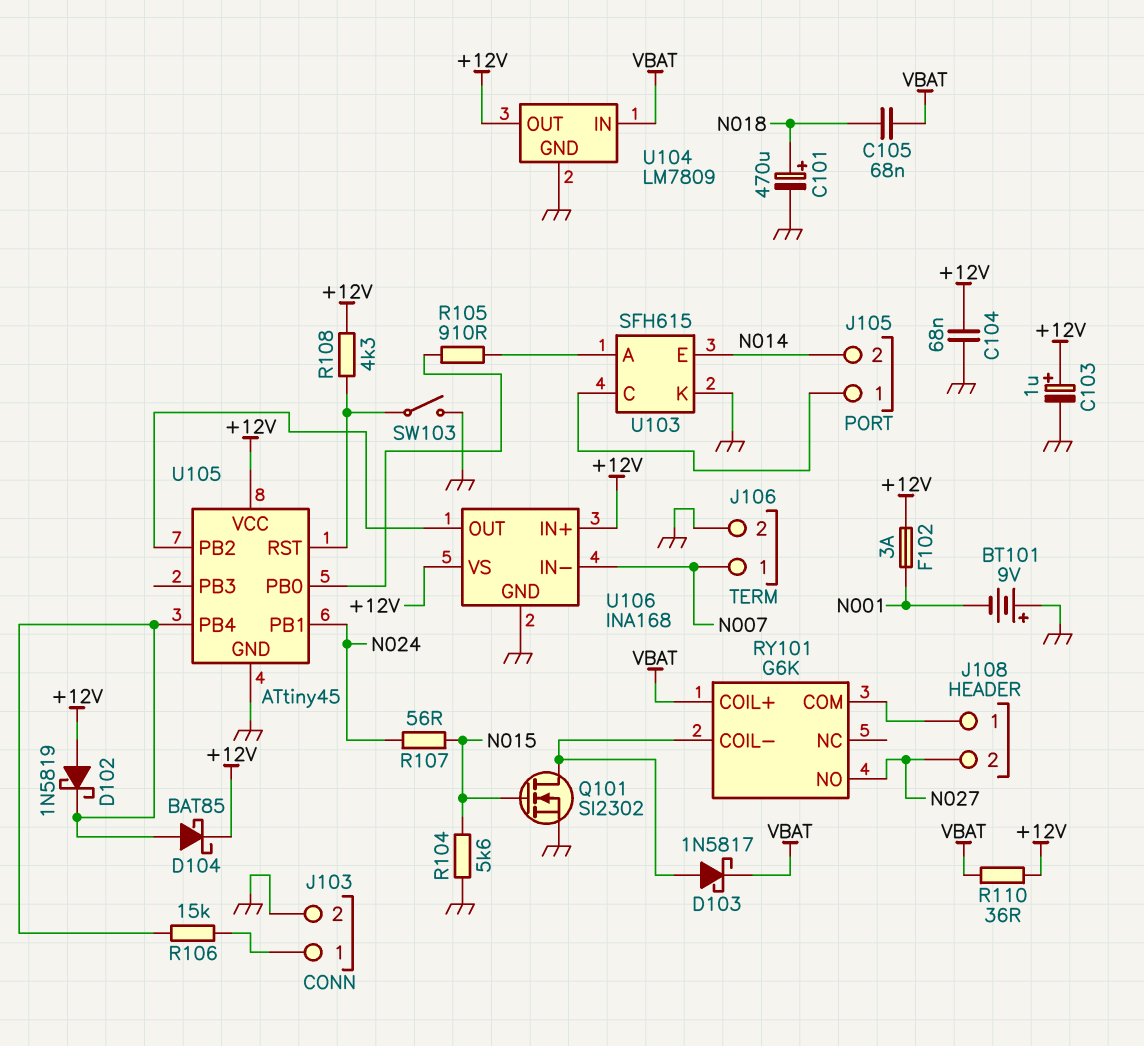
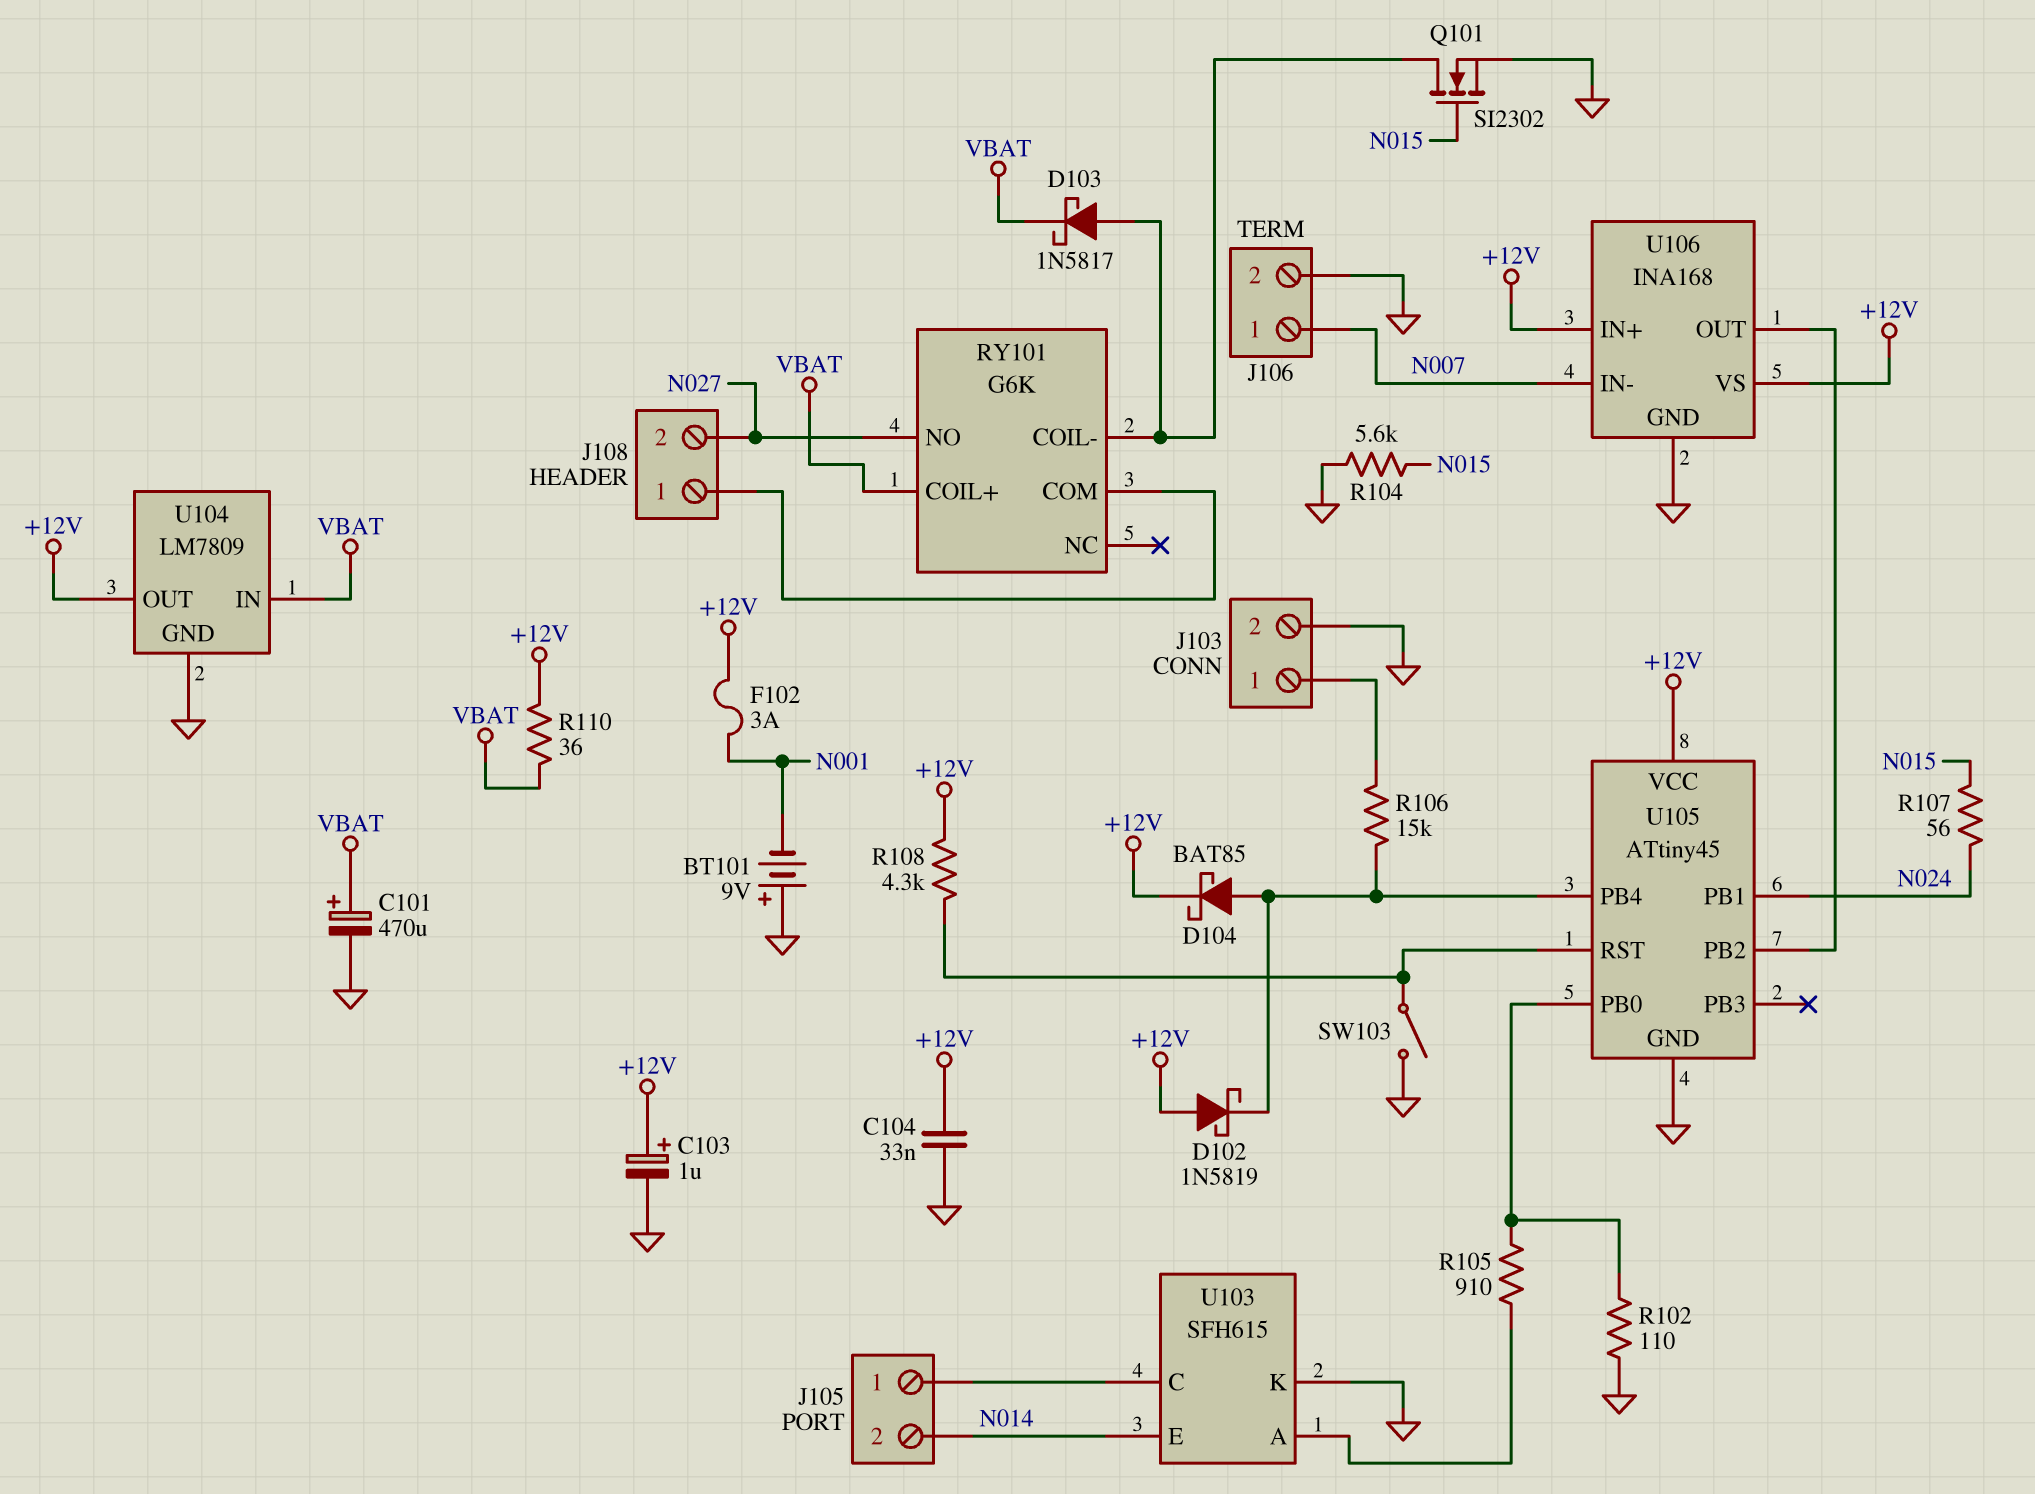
C101: 470uF (plus N018, minus GND) -> 470uF (plus VBAT, minus GND)
C104: 68nF (+12V, GND) -> 33nF (+12V, GND)
C105: 68nF (N018, VBAT) -> none
R102: none -> 110 (GND, U105/PB0)

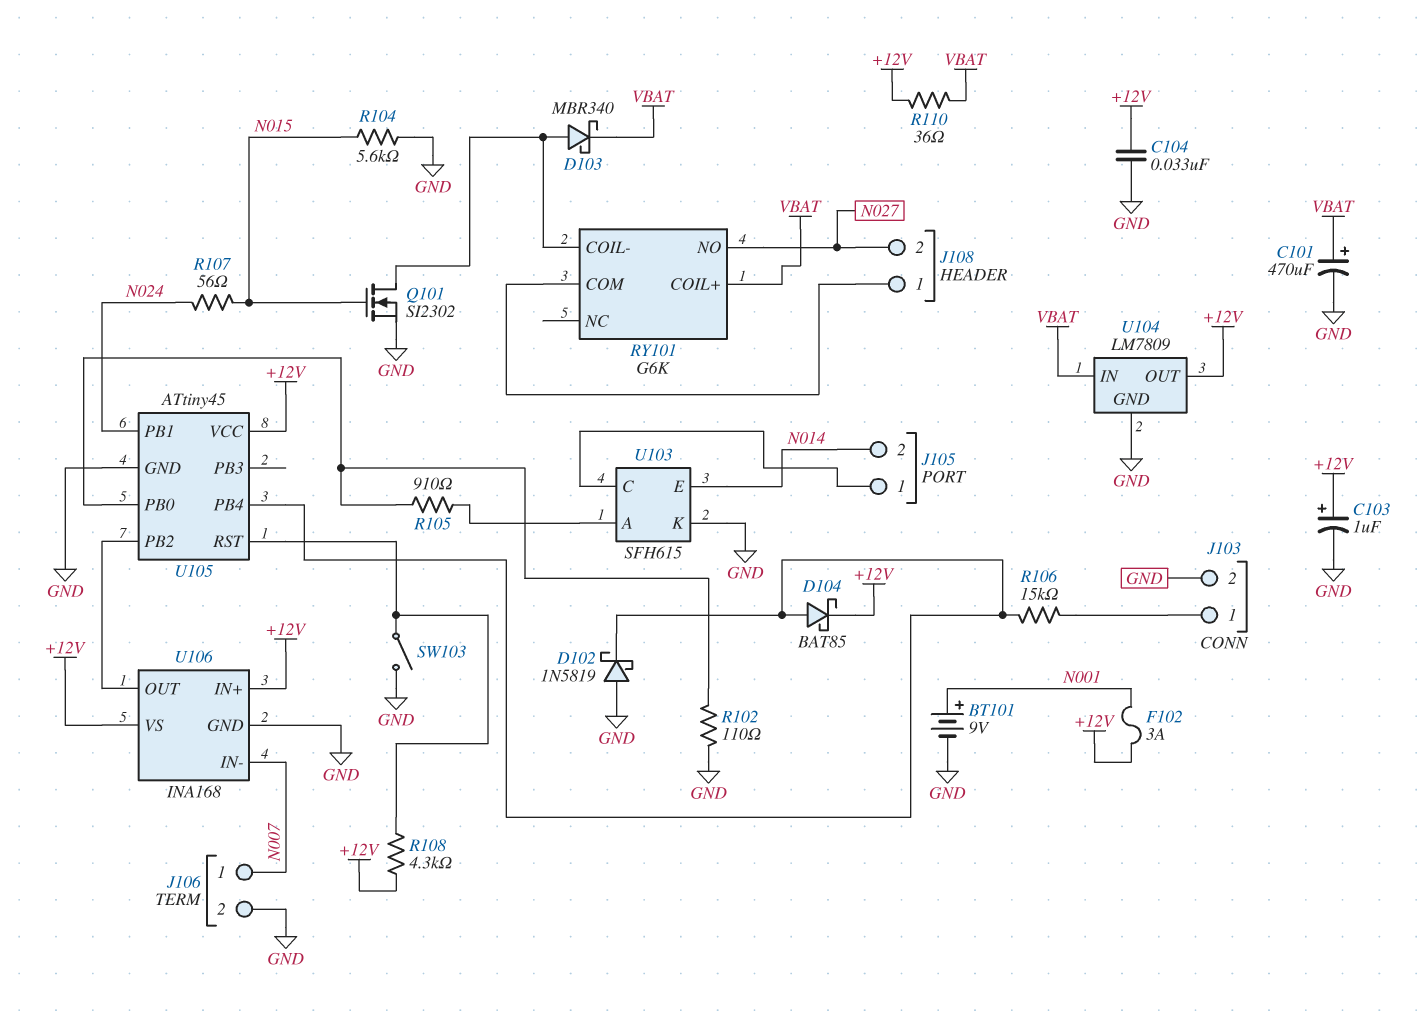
BT101: 9V (plus GND, minus N001) -> 9V (plus N001, minus GND)
D102: schottky 1N5819 (A +12V, K U105/PB4) -> schottky 1N5819 (A GND, K U105/PB4)
D103: schottky 1N5817 (A RY101/COIL-, K VBAT) -> schottky MBR340 (A RY101/COIL-, K VBAT)

